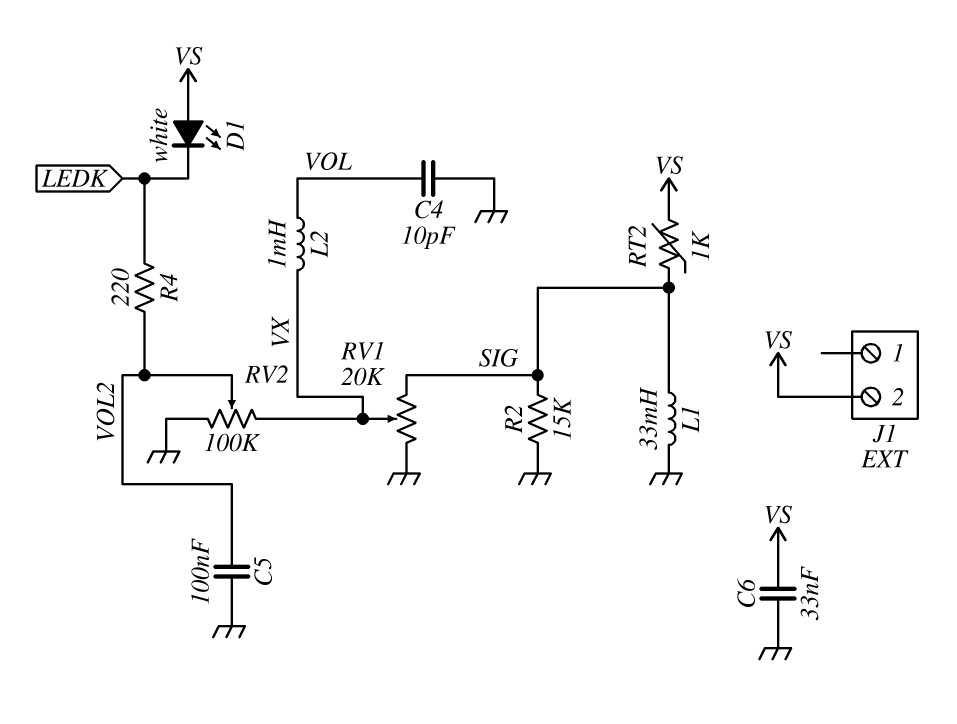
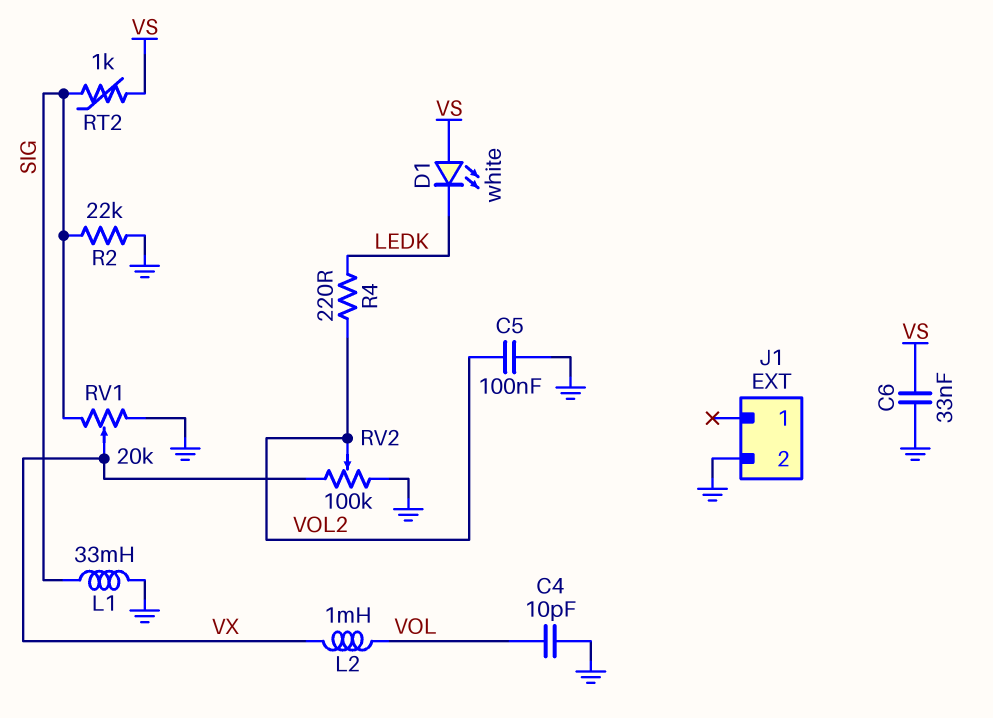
J1 pin 2: VS -> GND
R2: 15k (GND, SIG) -> 22k (GND, SIG)

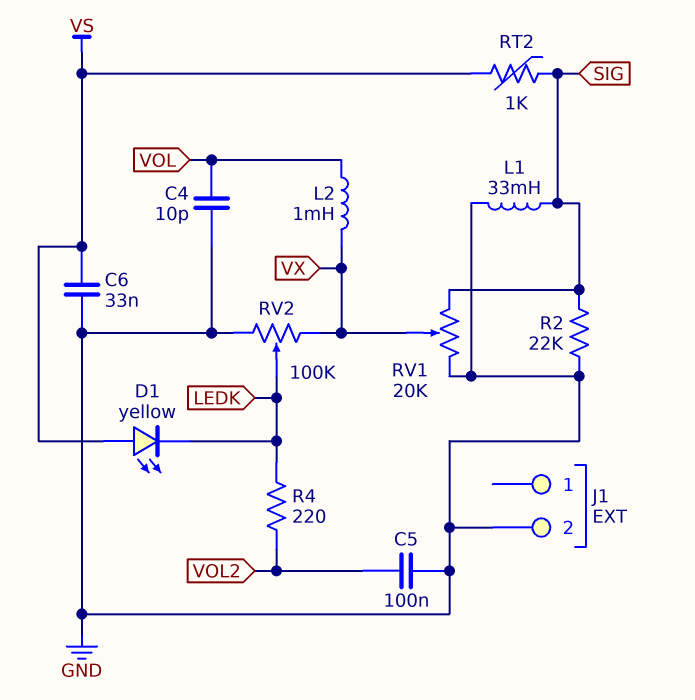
D1: LED white (A VS, K LEDK) -> LED yellow (A VS, K LEDK)
RV2: 100k (GND, VX, wiper VOL2) -> 100k (GND, VX, wiper LEDK)

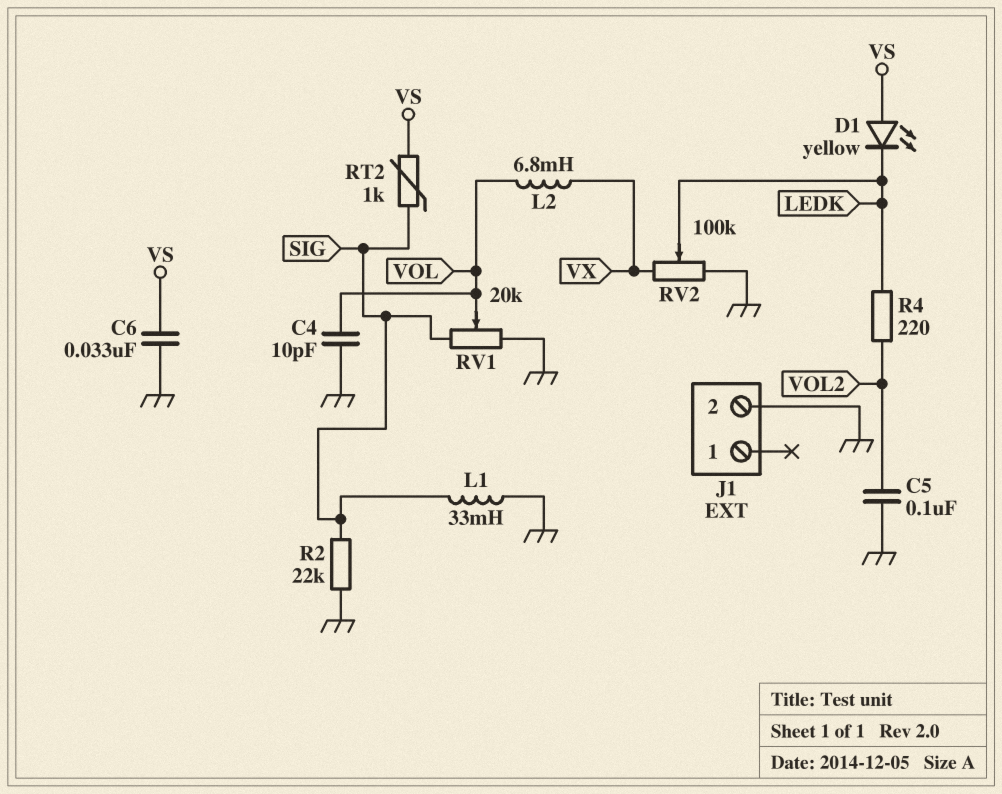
L2: 1mH (VOL, VX) -> 6.8mH (VOL, VX)
RV1: 20k (GND, SIG, wiper VX) -> 20k (GND, SIG, wiper VOL)

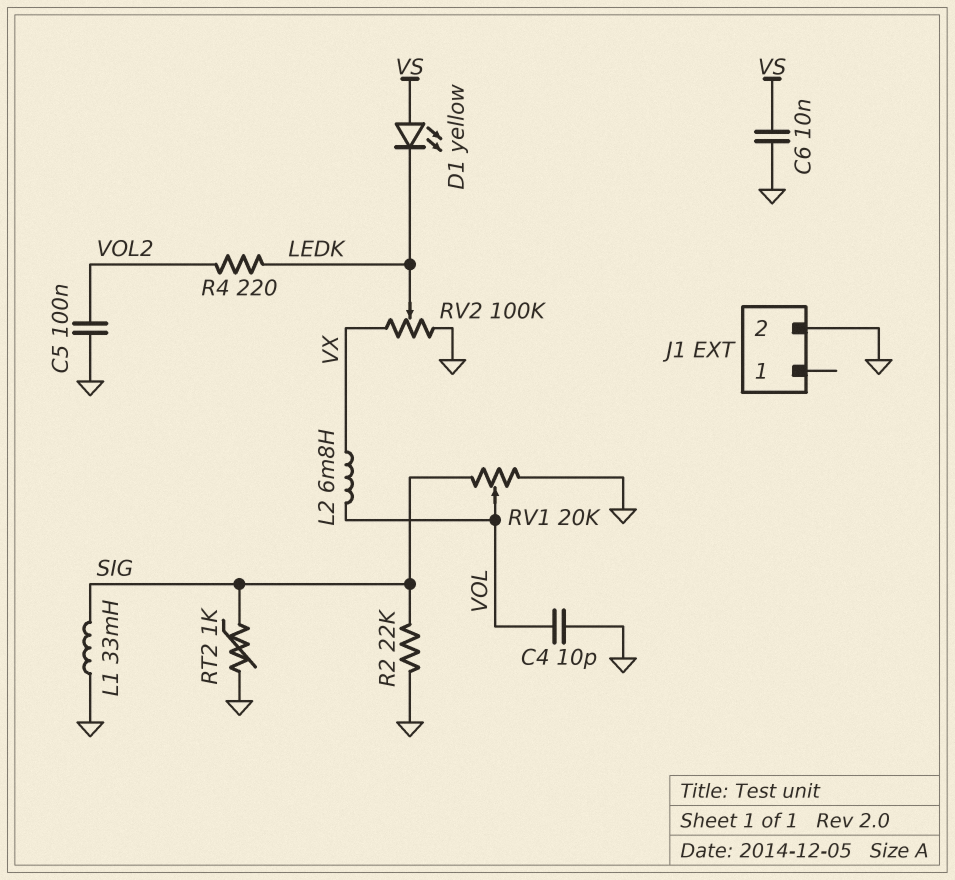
C6: 33nF (GND, VS) -> 10nF (GND, VS)
RT2: 1k (SIG, VS) -> 1k (GND, SIG)

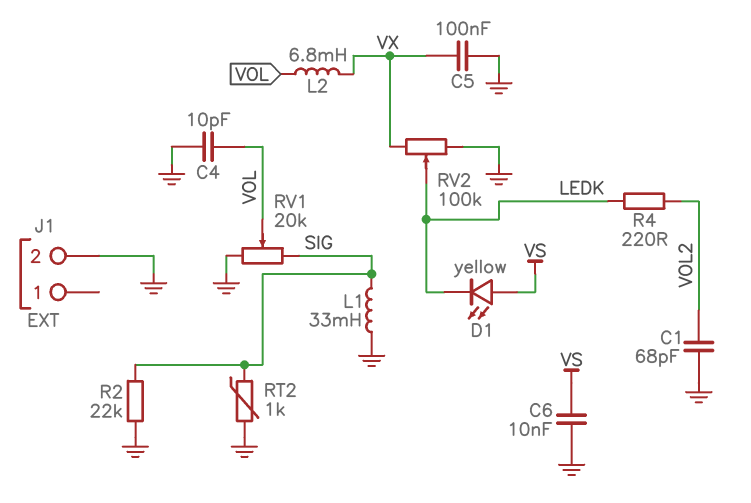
C1: none -> 68pF (GND, VOL2)
C5: 100nF (GND, VOL2) -> 100nF (GND, VX)

